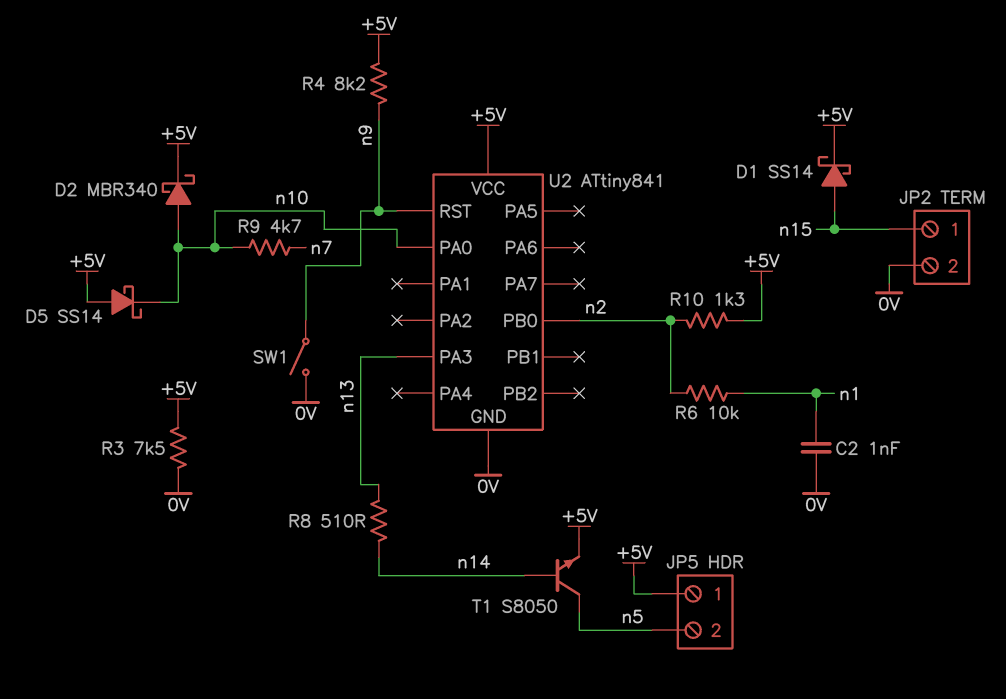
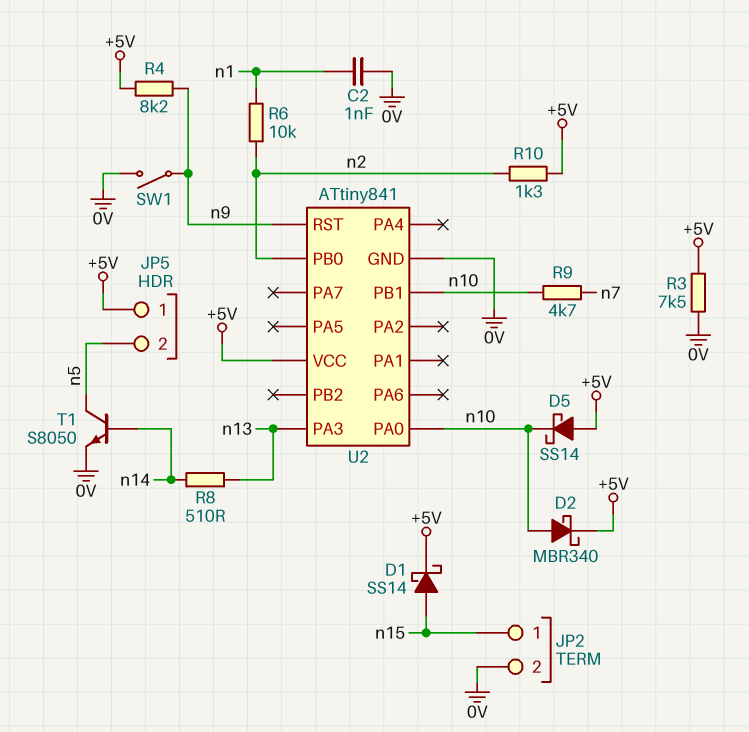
T1: NPN S8050 (B n14, C n5, E +5V) -> NPN S8050 (B n14, C n5, E 0V)
U2 pin PB1: none -> n10

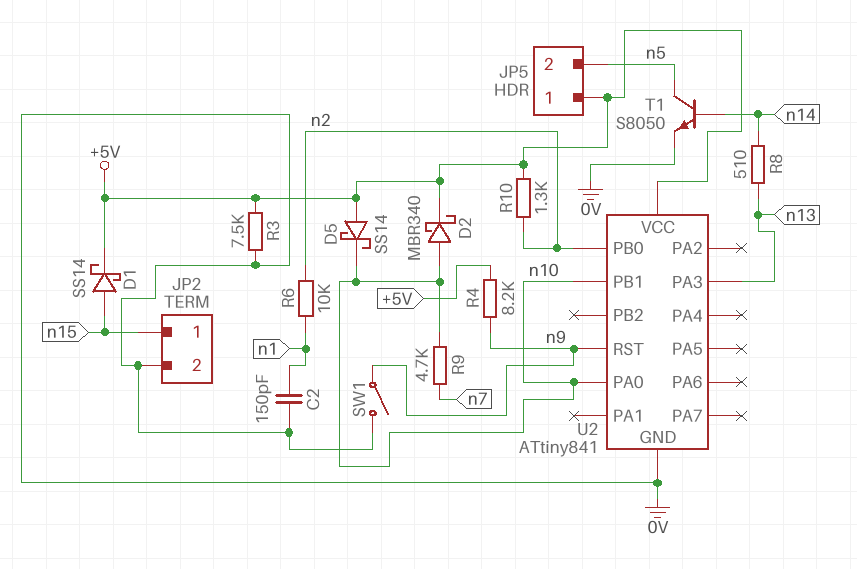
C2: 1nF (0V, n1) -> 150pF (0V, n1)

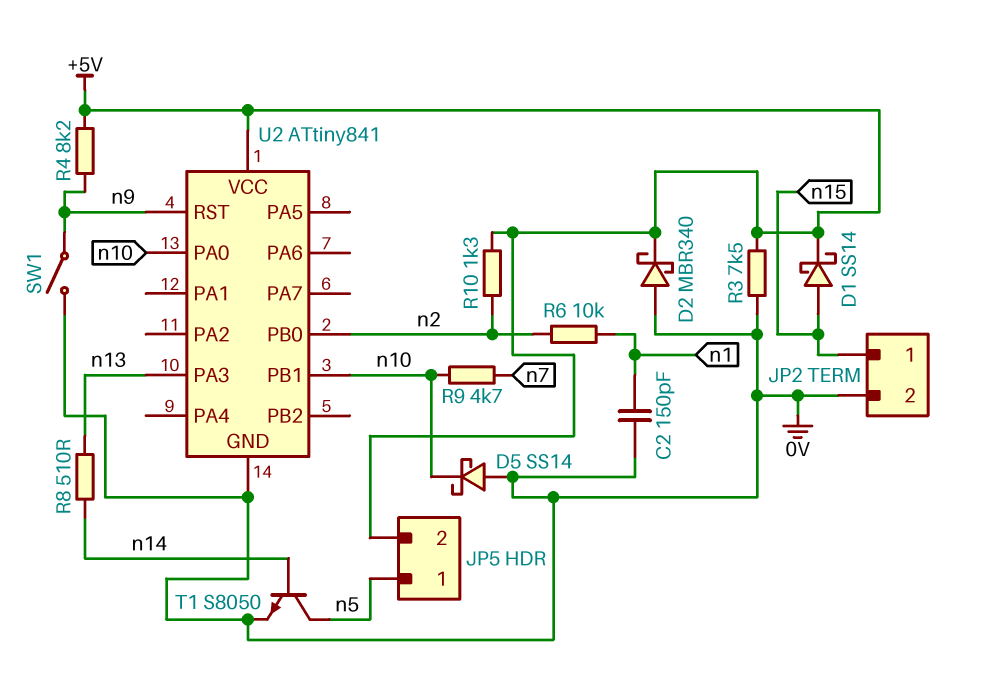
D2: schottky MBR340 (A n10, K +5V) -> schottky MBR340 (A 0V, K +5V)
D5: schottky SS14 (A +5V, K n10) -> schottky SS14 (A 0V, K n10)
JP5 pin 1: +5V -> n5
JP5 pin 2: n5 -> +5V

